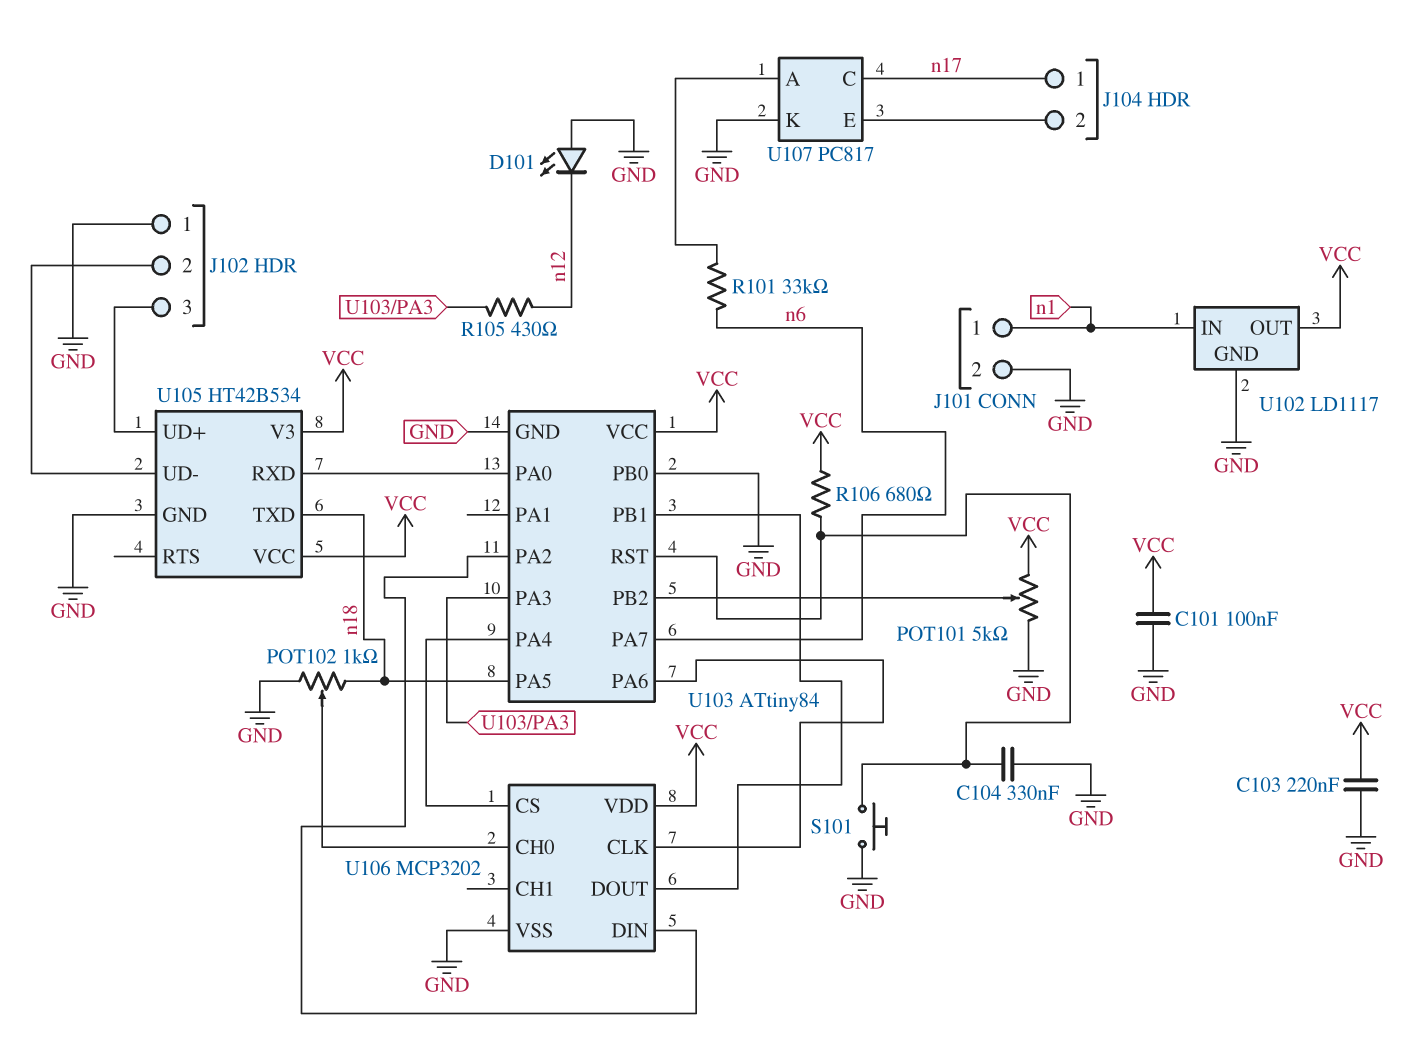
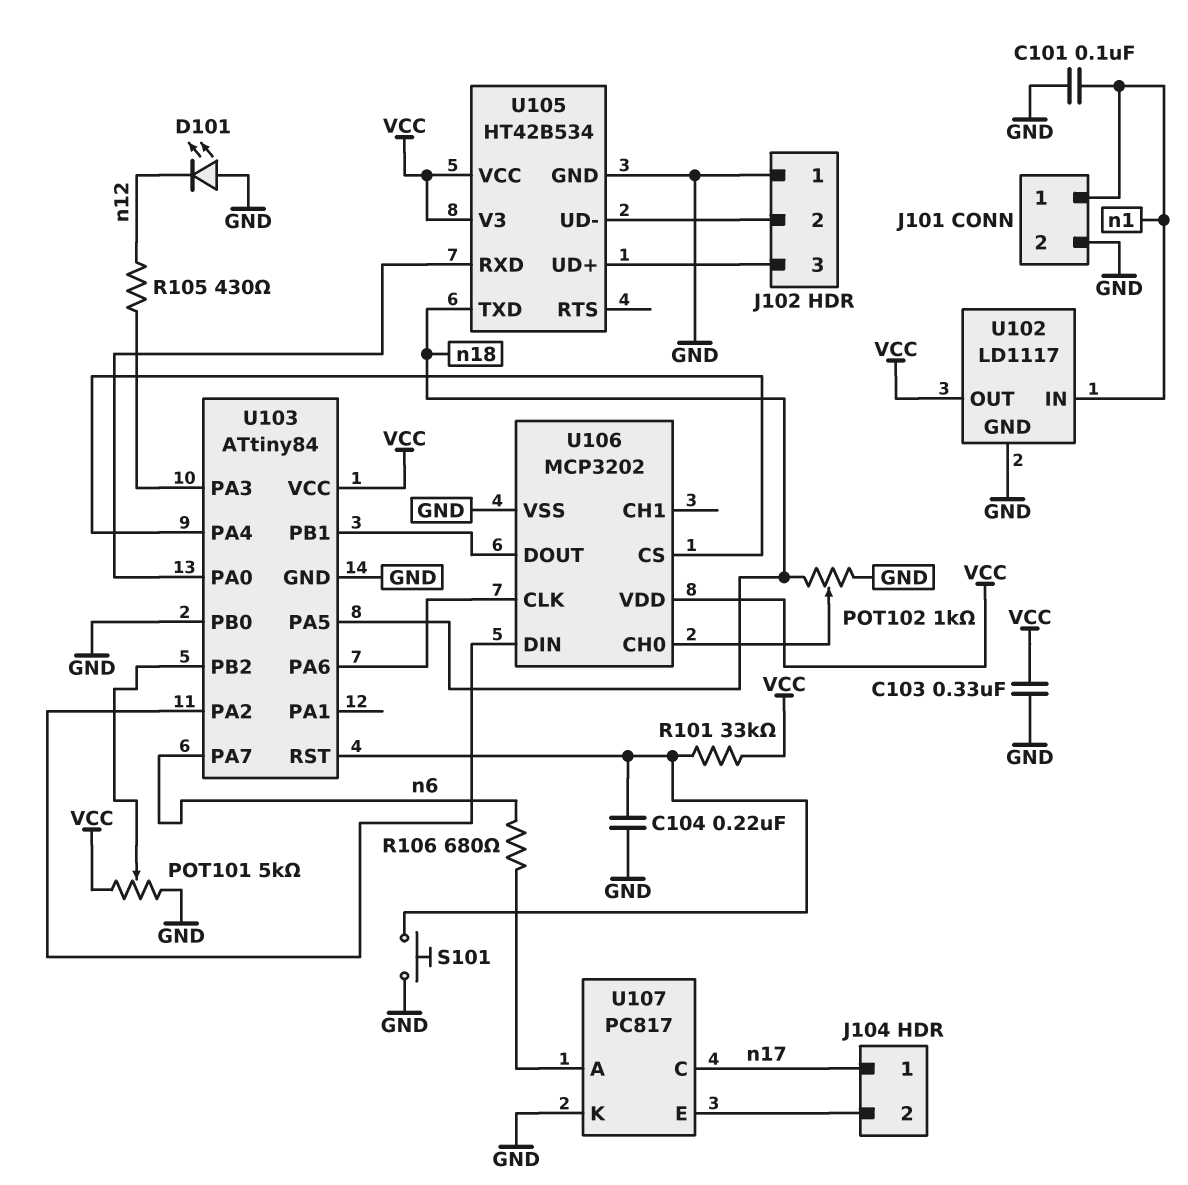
C101: 100nF (GND, VCC) -> 100nF (GND, n1)
C103: 220nF (GND, VCC) -> 330nF (GND, VCC)
C104: 330nF (GND, U103/RST) -> 220nF (GND, U103/RST)
R101: 33k (U107/A, n6) -> 33k (U103/RST, VCC)
R106: 680 (U103/RST, VCC) -> 680 (U107/A, n6)

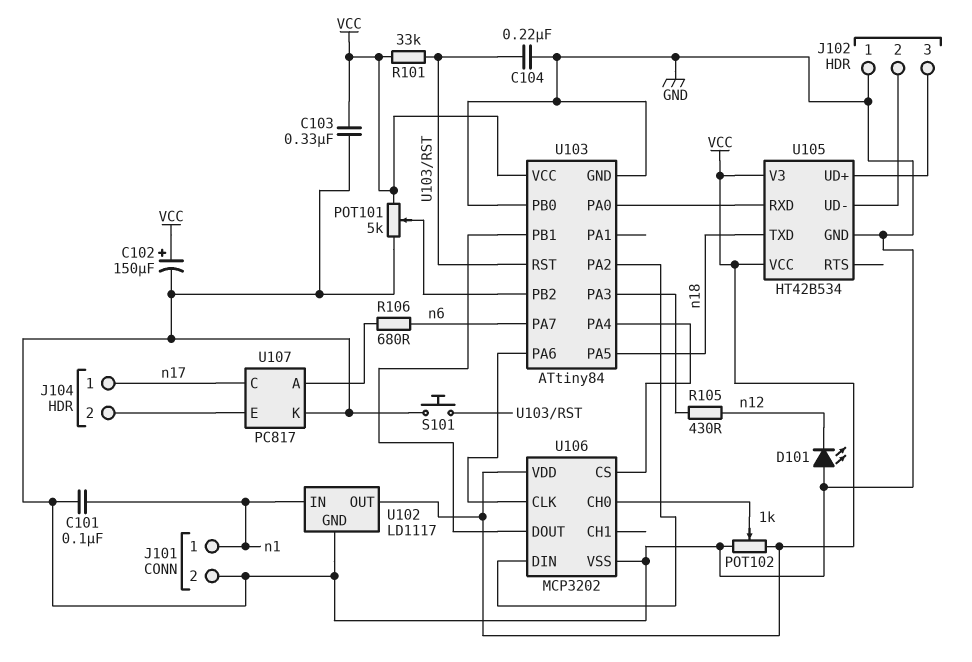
C102: none -> 150uF (plus VCC, minus GND)
POT102: 1k (GND, n18, wiper U106/CH0) -> 1k (GND, VCC, wiper U106/CH0)

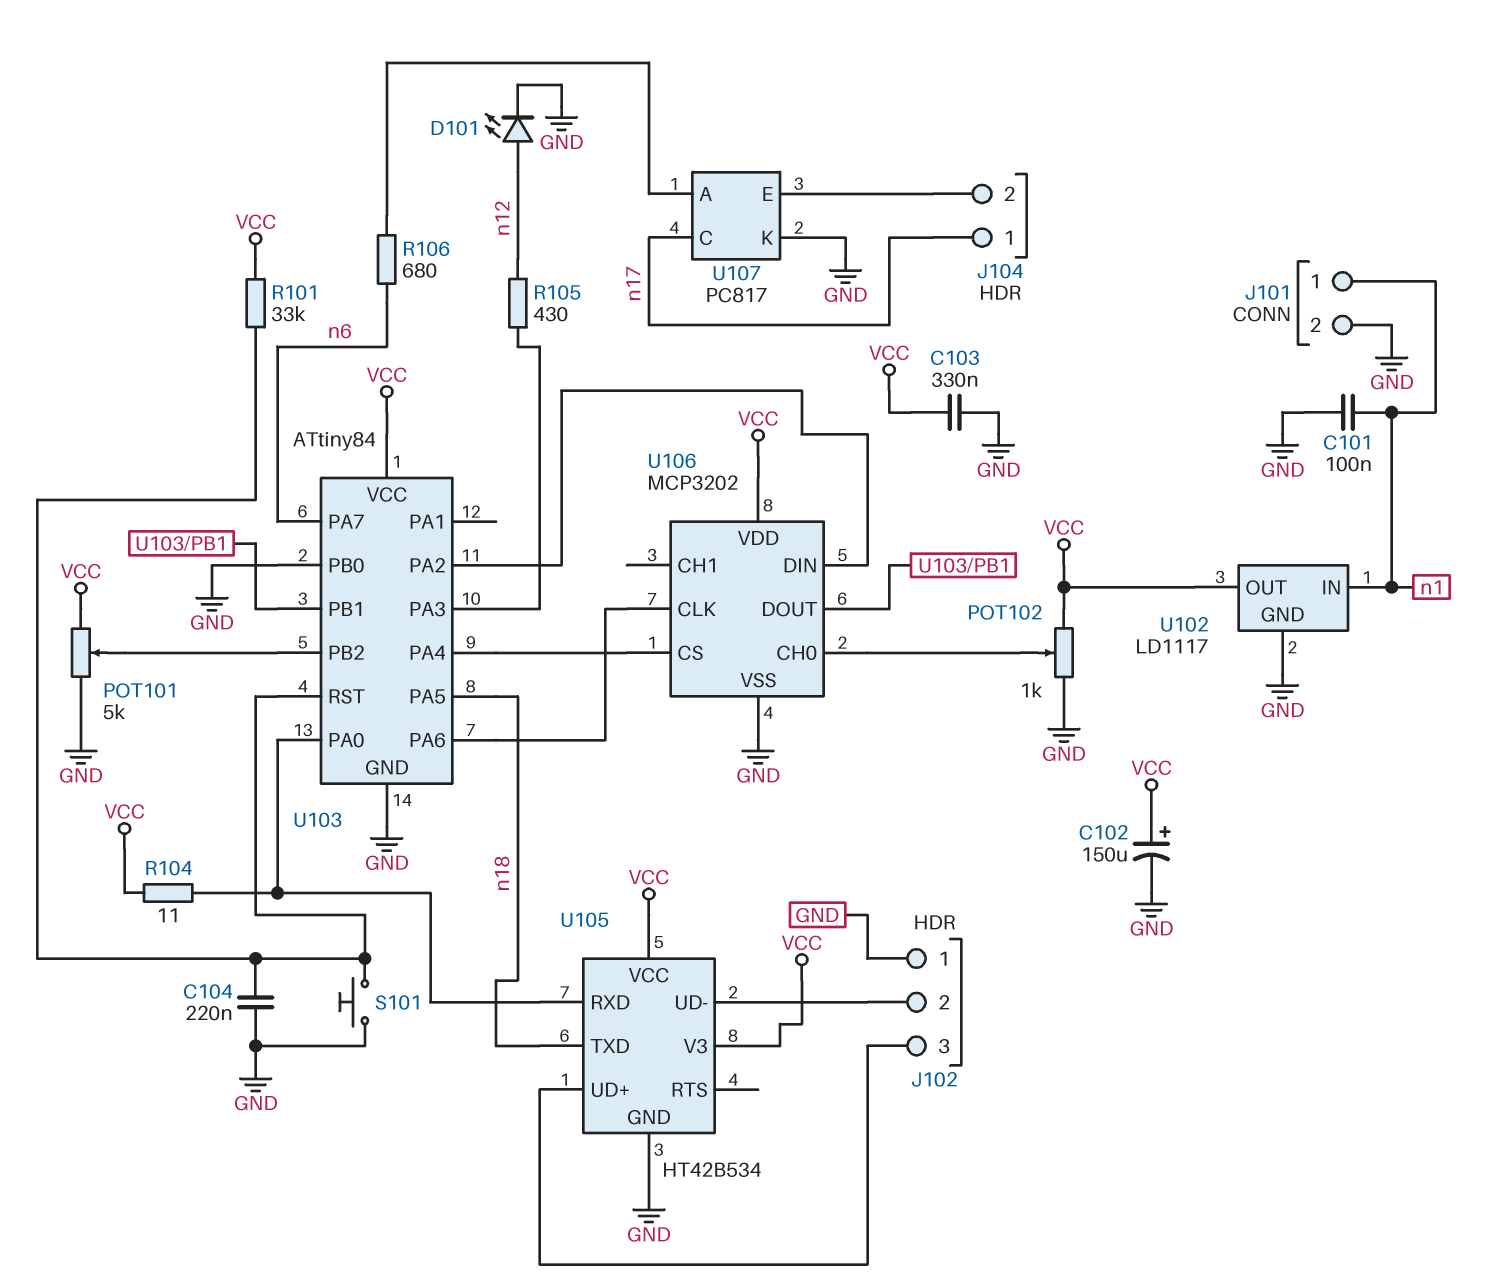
D101: LED (A GND, K n12) -> LED (A n12, K GND)
R104: none -> 11 (U103/PA0, VCC)

